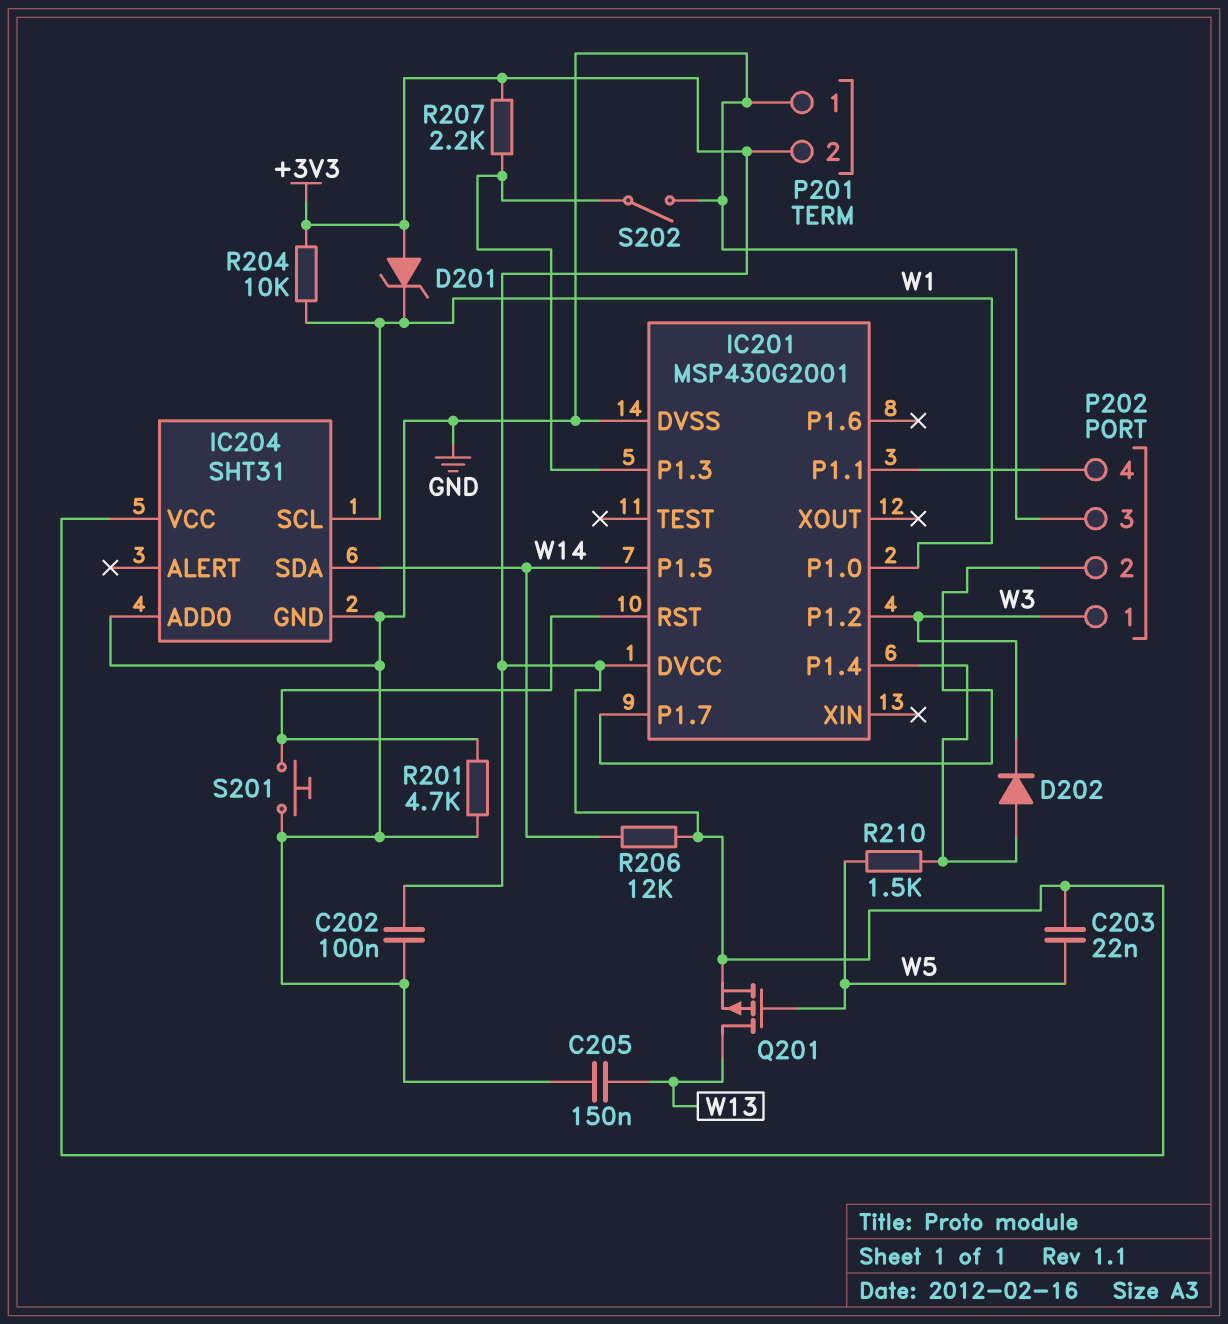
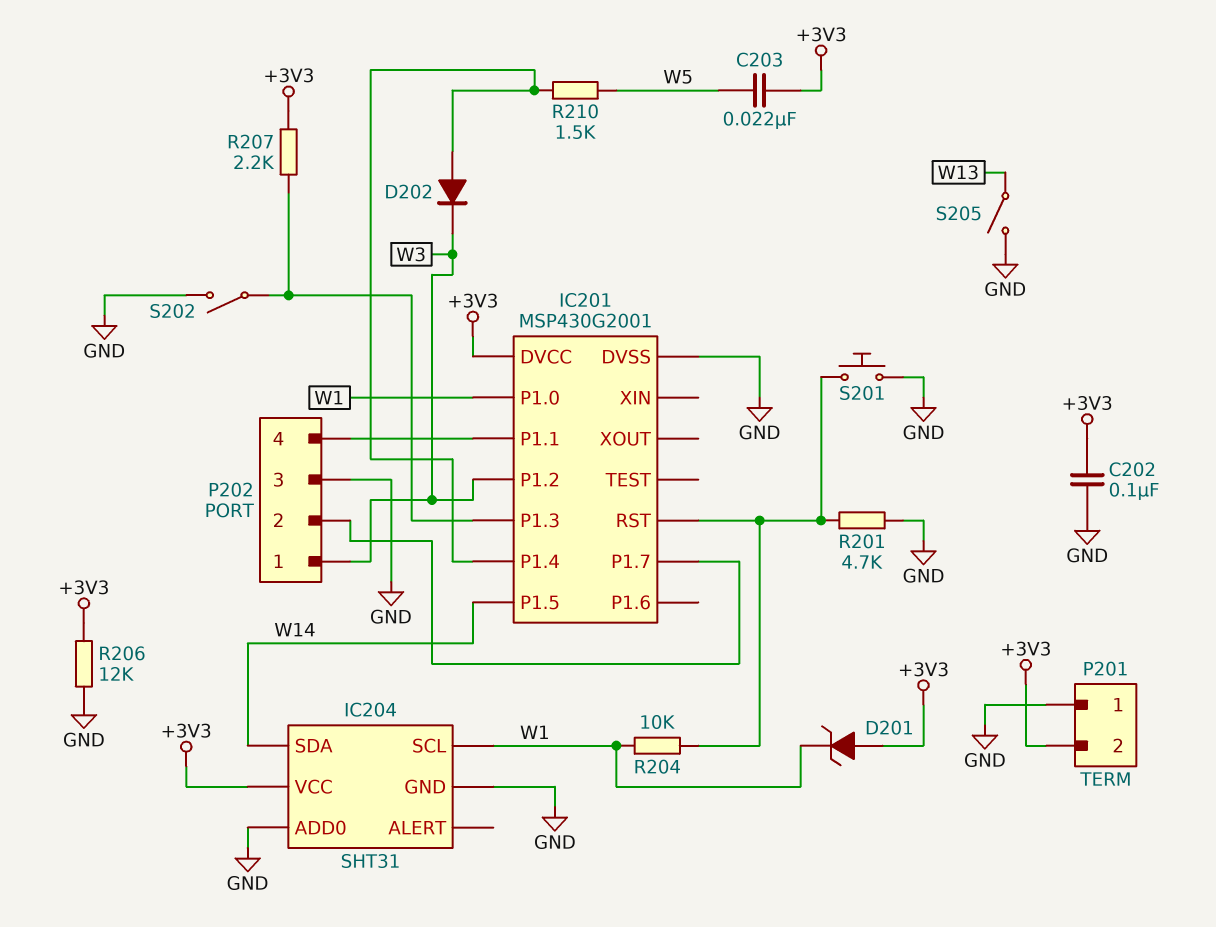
C205: 150nF (GND, W13) -> none
Q201: PMOS (G W5, D W13, S +3V3) -> none
R204: 10k (+3V3, W1) -> 10k (IC201/RST, W1)
R206: 12k (+3V3, W14) -> 12k (+3V3, GND)
S205: none -> switch (GND, W13)

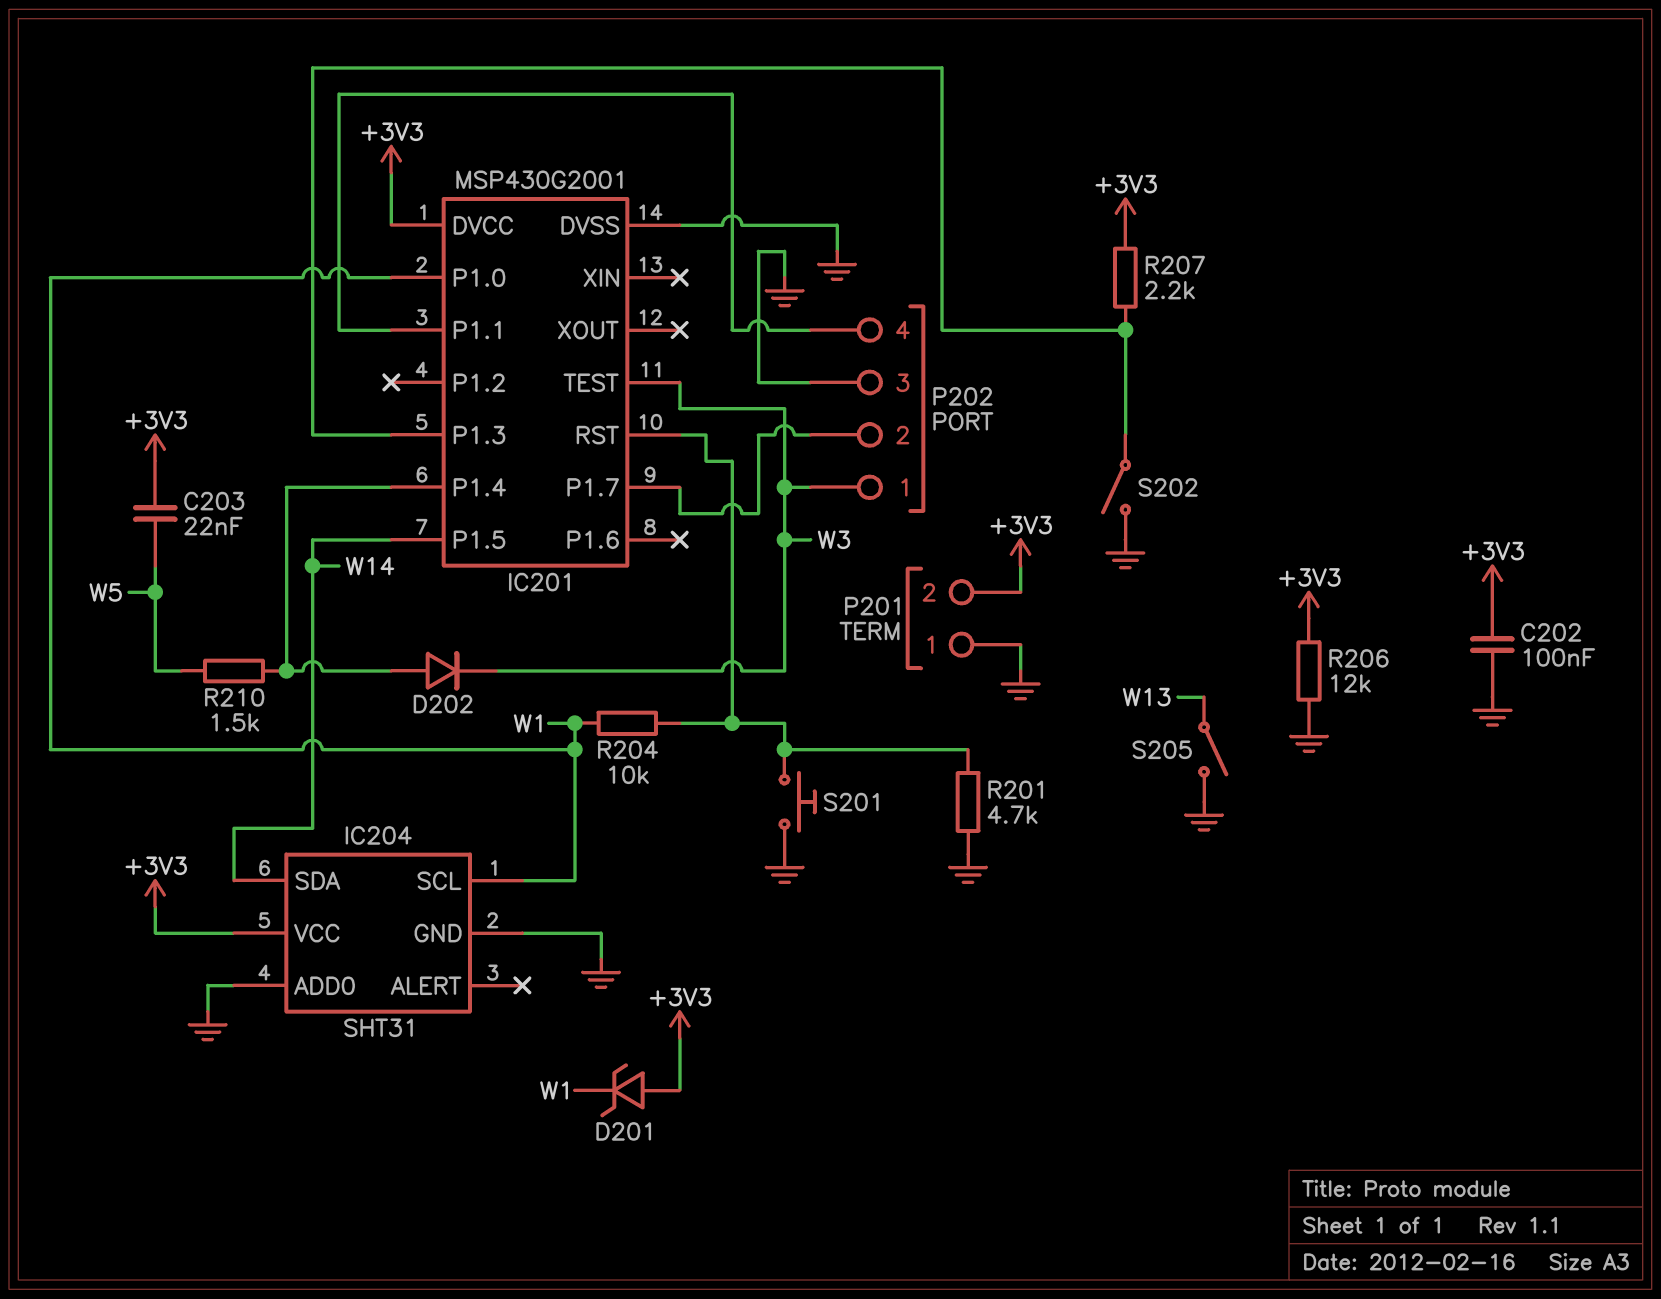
IC201 pin P1.2: W3 -> none
IC201 pin TEST: none -> W3

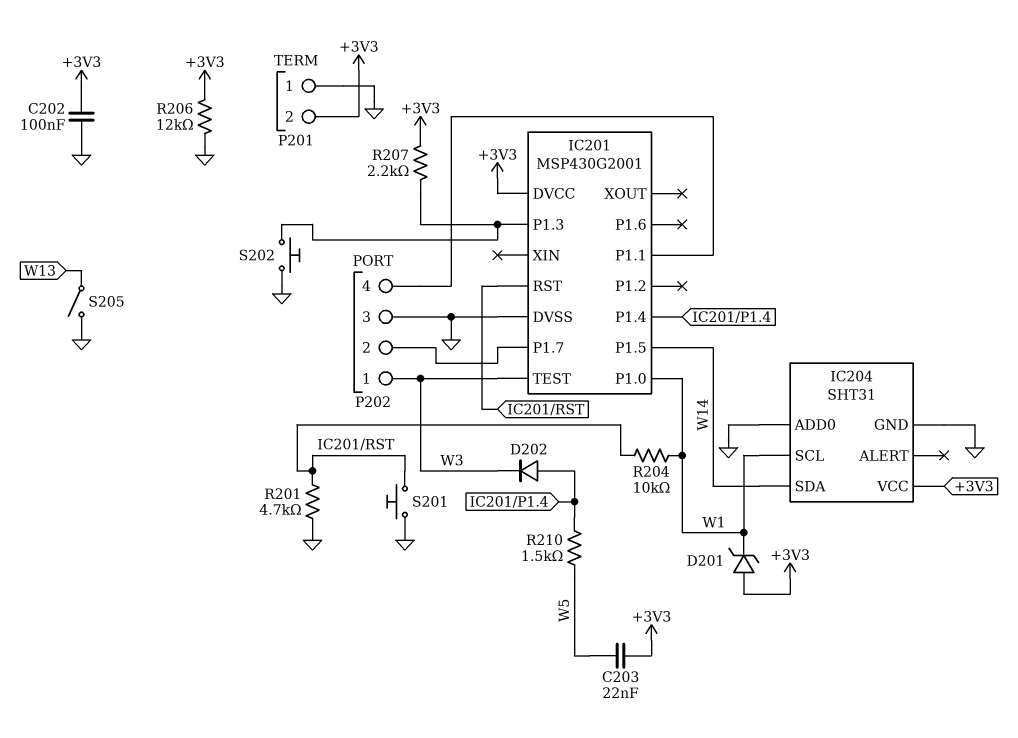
S202: switch (GND, IC201/P1.3) -> button (GND, IC201/P1.3)

